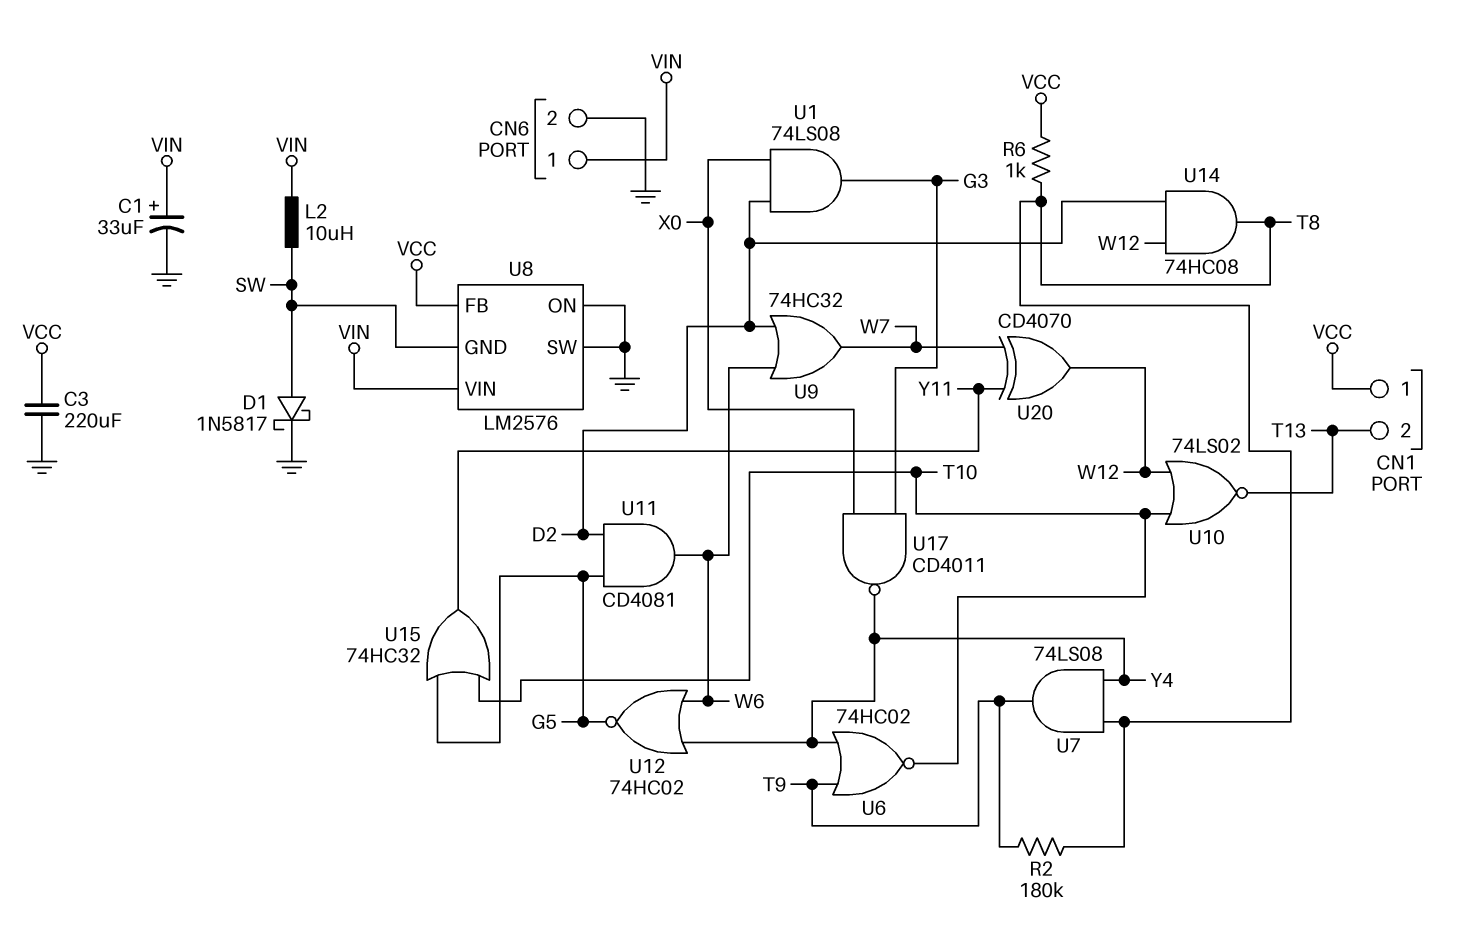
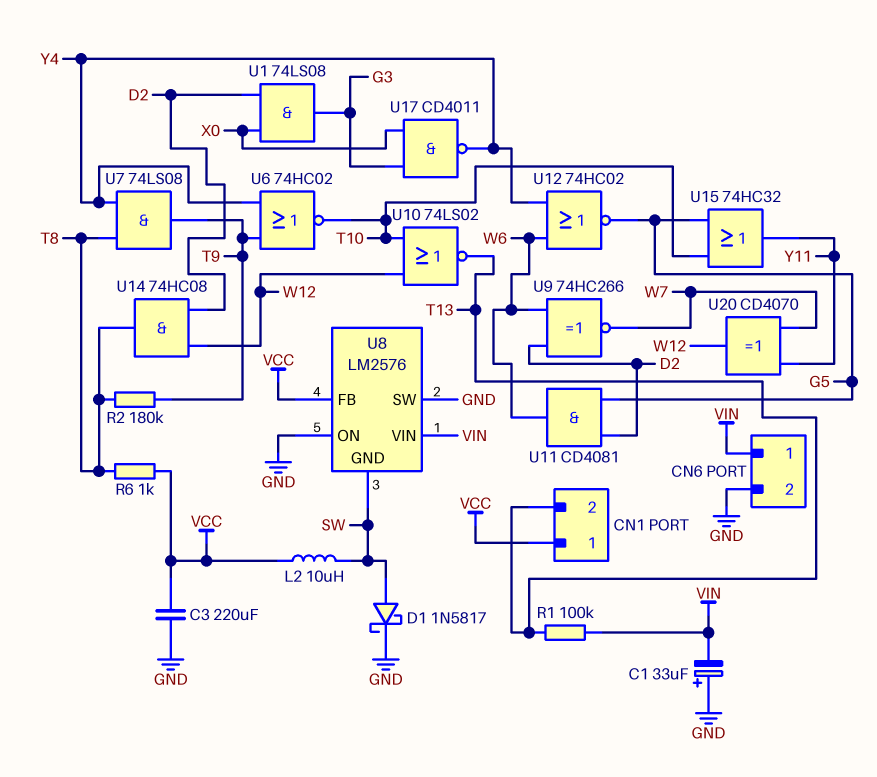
C1: 33uF (plus VIN, minus GND) -> 33uF (plus GND, minus VIN)
L2: 10uH (SW, VIN) -> 10uH (SW, VCC)
R1: none -> 100k (T13, VIN)
U9: OR 74HC32 (in D2, in W6, out W7) -> XNOR 74HC266 (in D2, in W6, out W7)

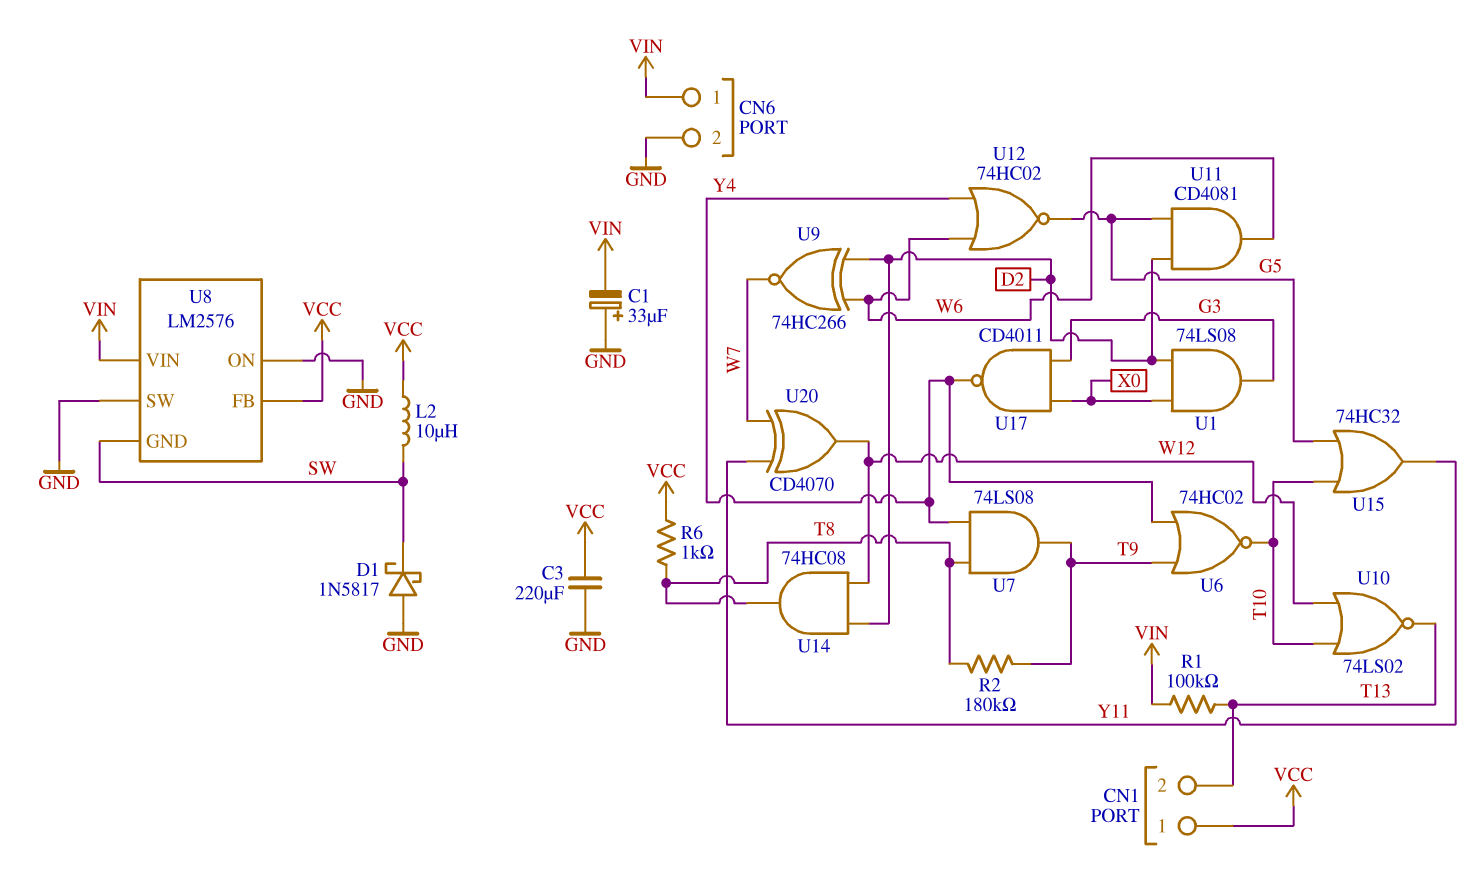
D1: schottky 1N5817 (A SW, K GND) -> schottky 1N5817 (A GND, K SW)

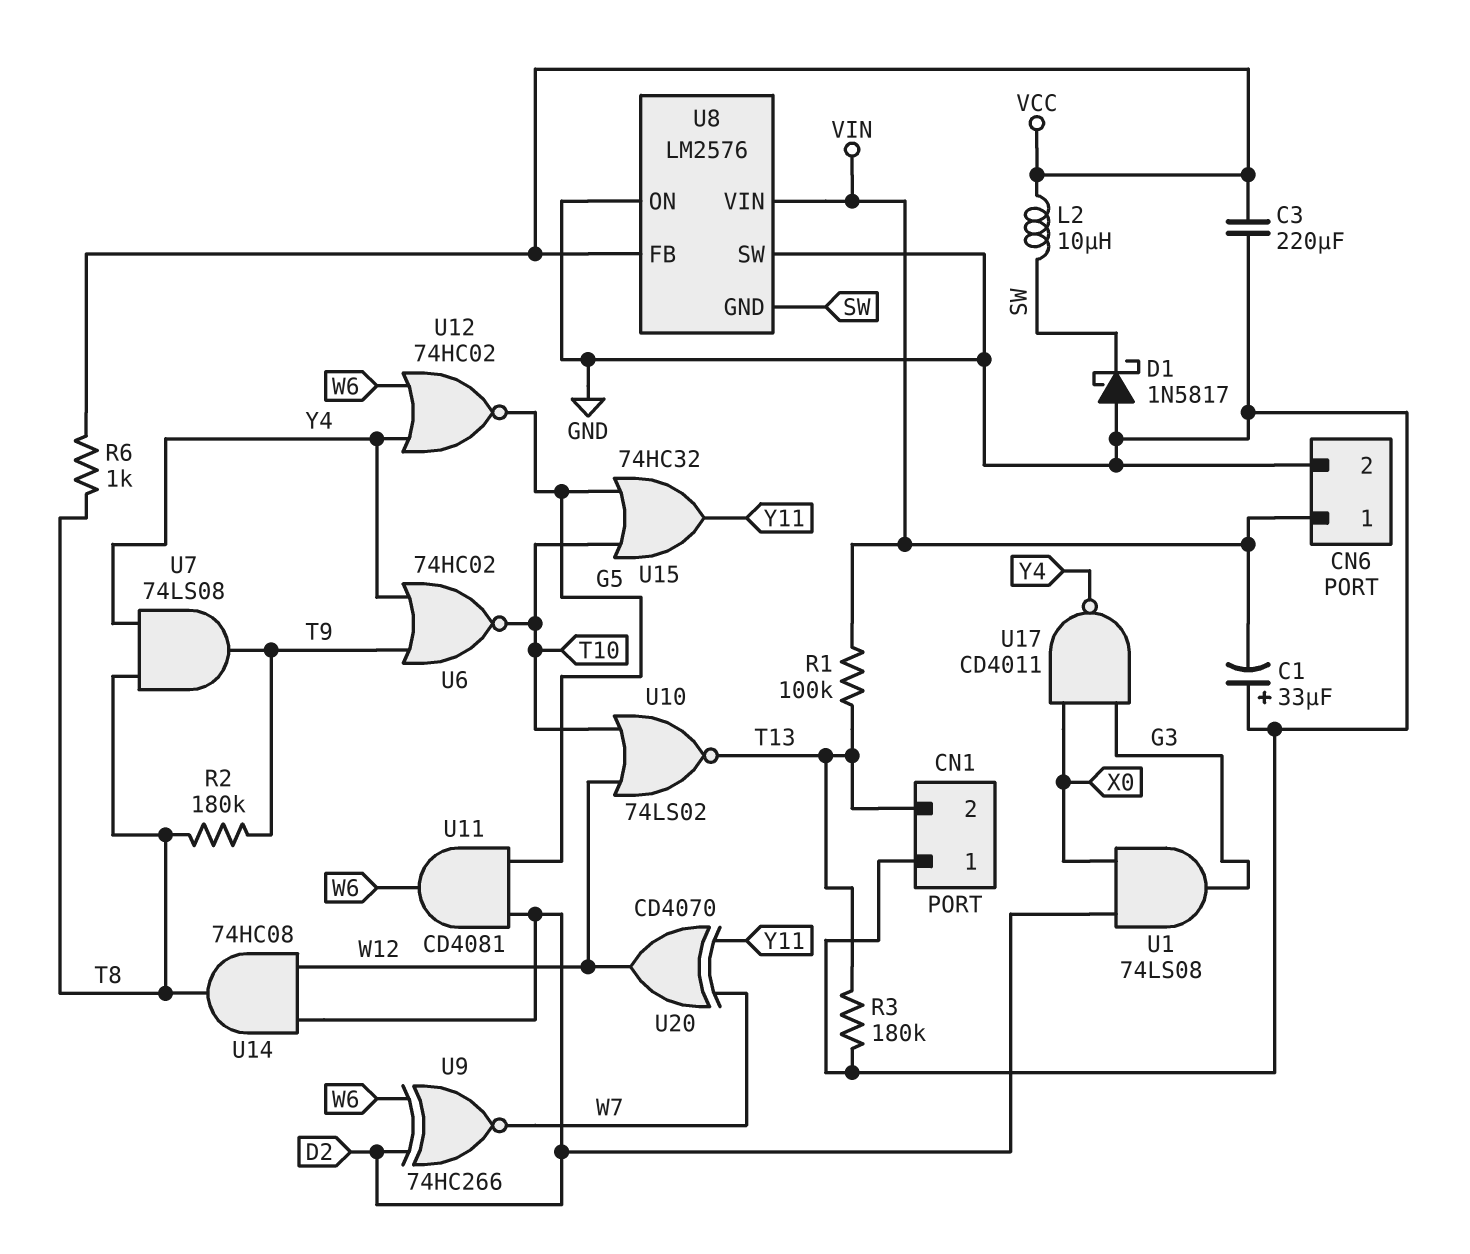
CN1 pin 1: VCC -> GND
R3: none -> 180k (GND, T13)

